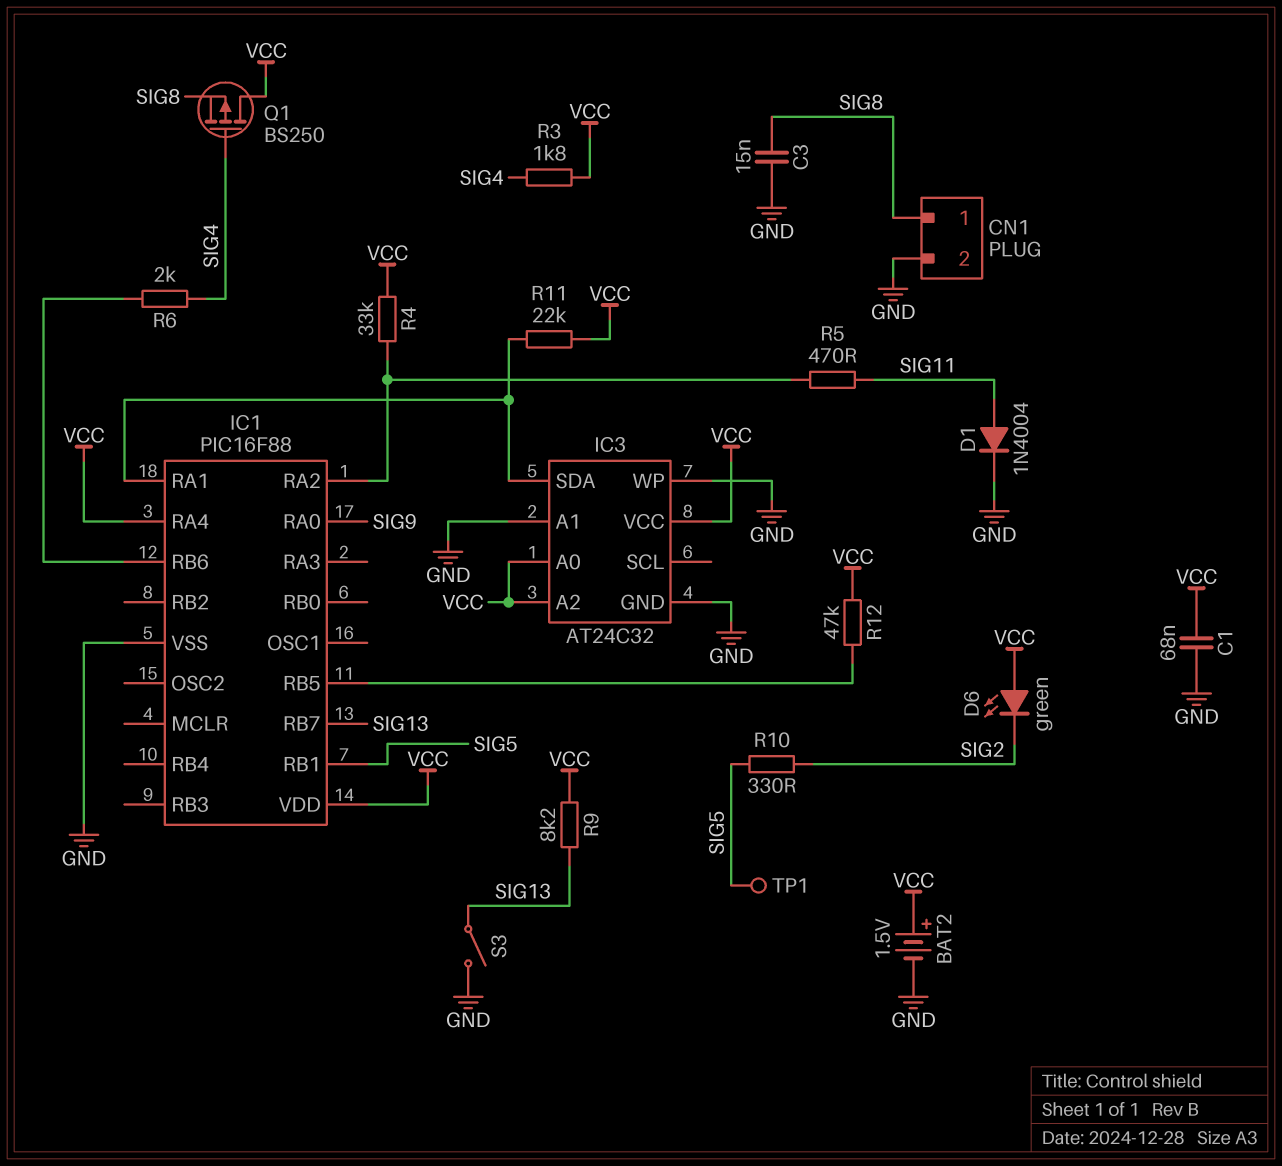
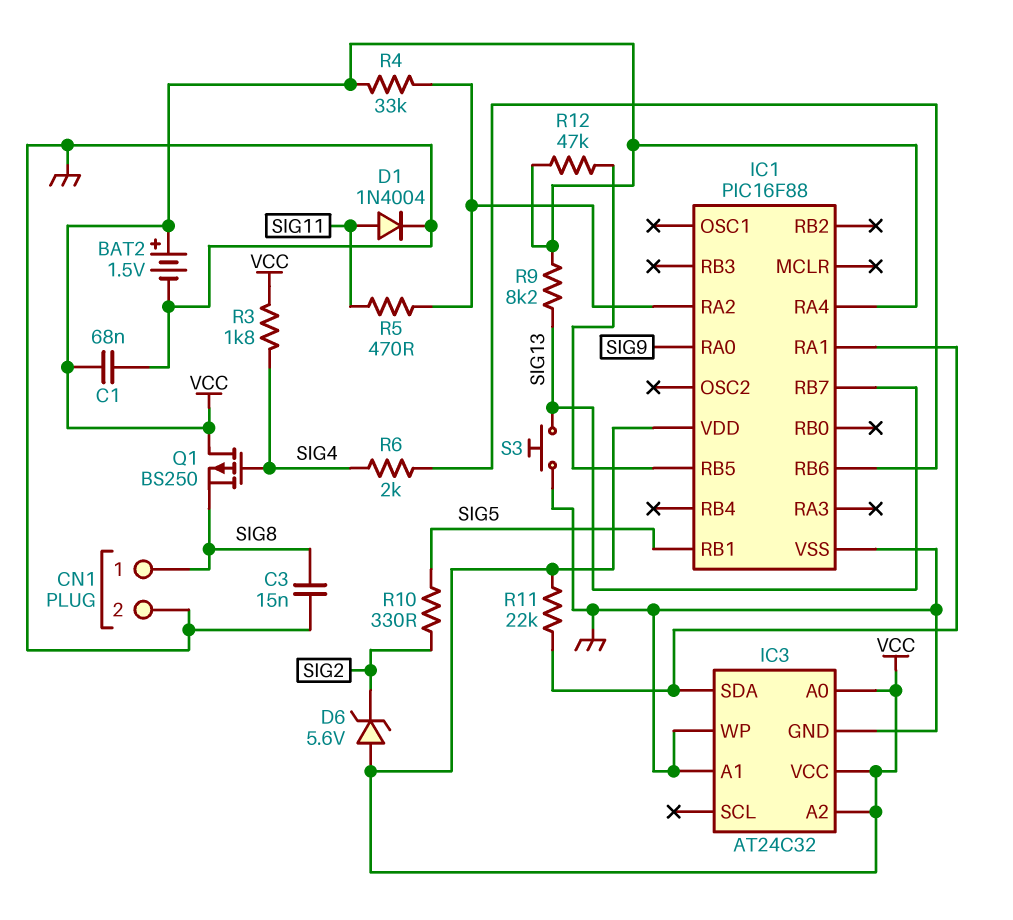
D6: LED green (A VCC, K SIG2) -> zener 5.6V (A VCC, K SIG2)
S3: switch (GND, SIG13) -> button (GND, SIG13)
TP1: test point (SIG5) -> none

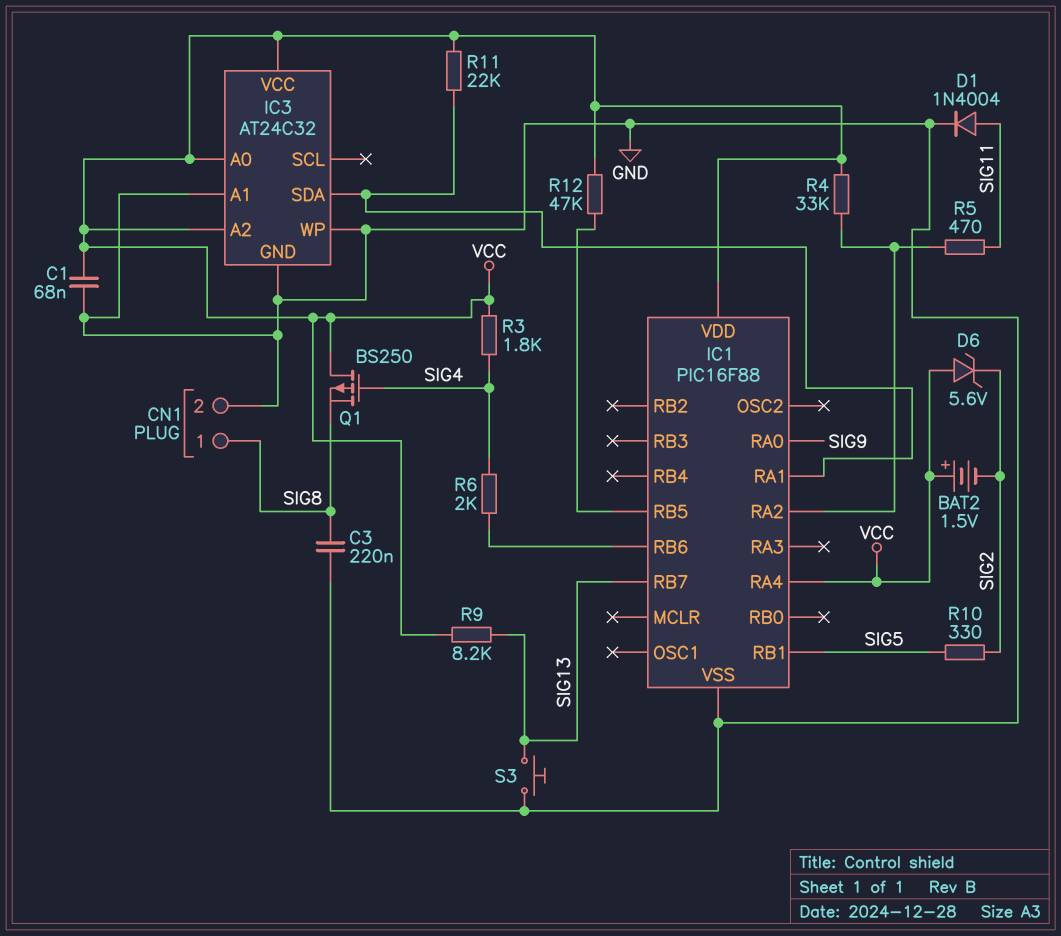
BAT2: 1.5V (plus VCC, minus GND) -> 1.5V (plus VCC, minus SIG2)
C3: 15nF (GND, SIG8) -> 220nF (GND, SIG8)

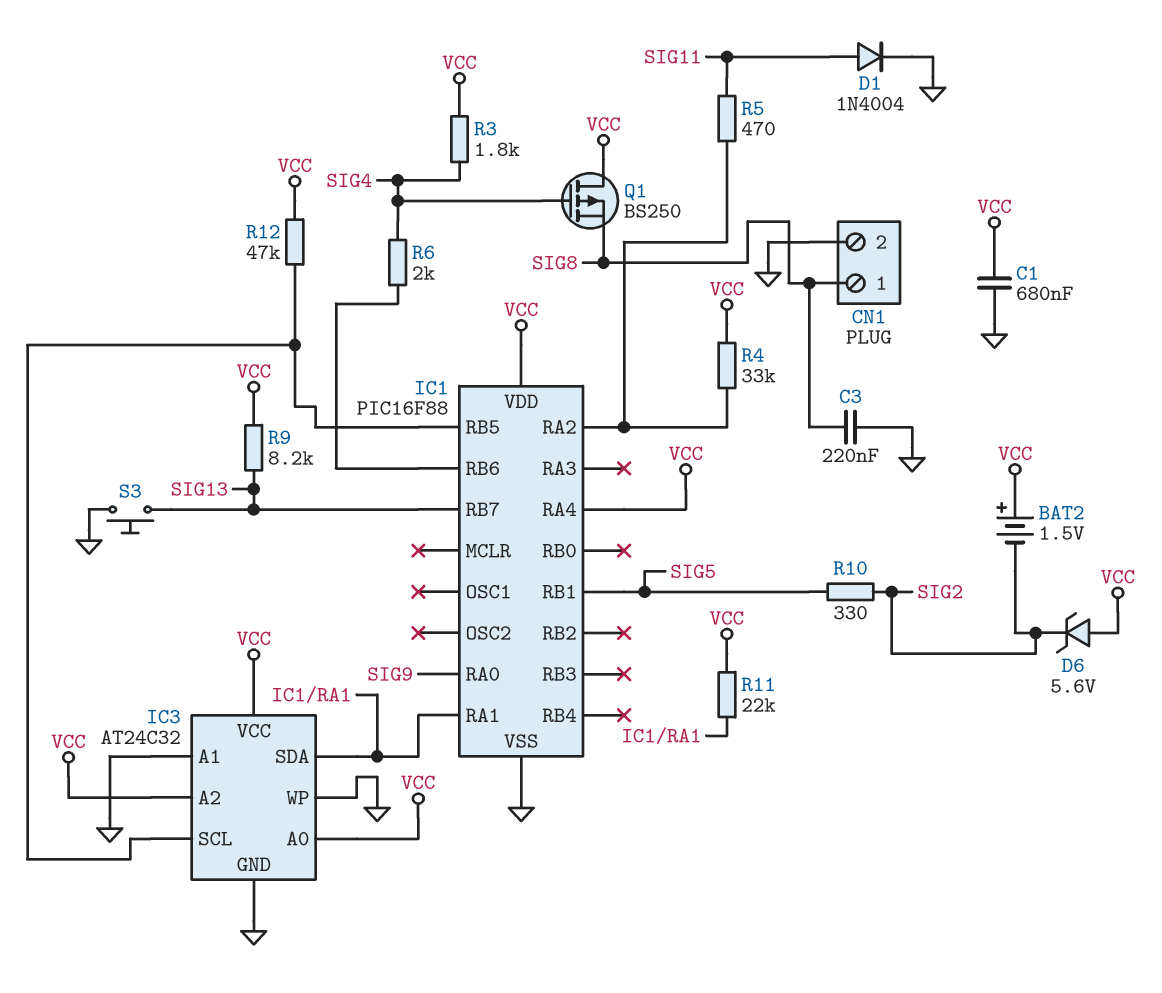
C1: 68nF (GND, VCC) -> 680nF (GND, VCC)
IC3 pin SCL: none -> IC1/RB5

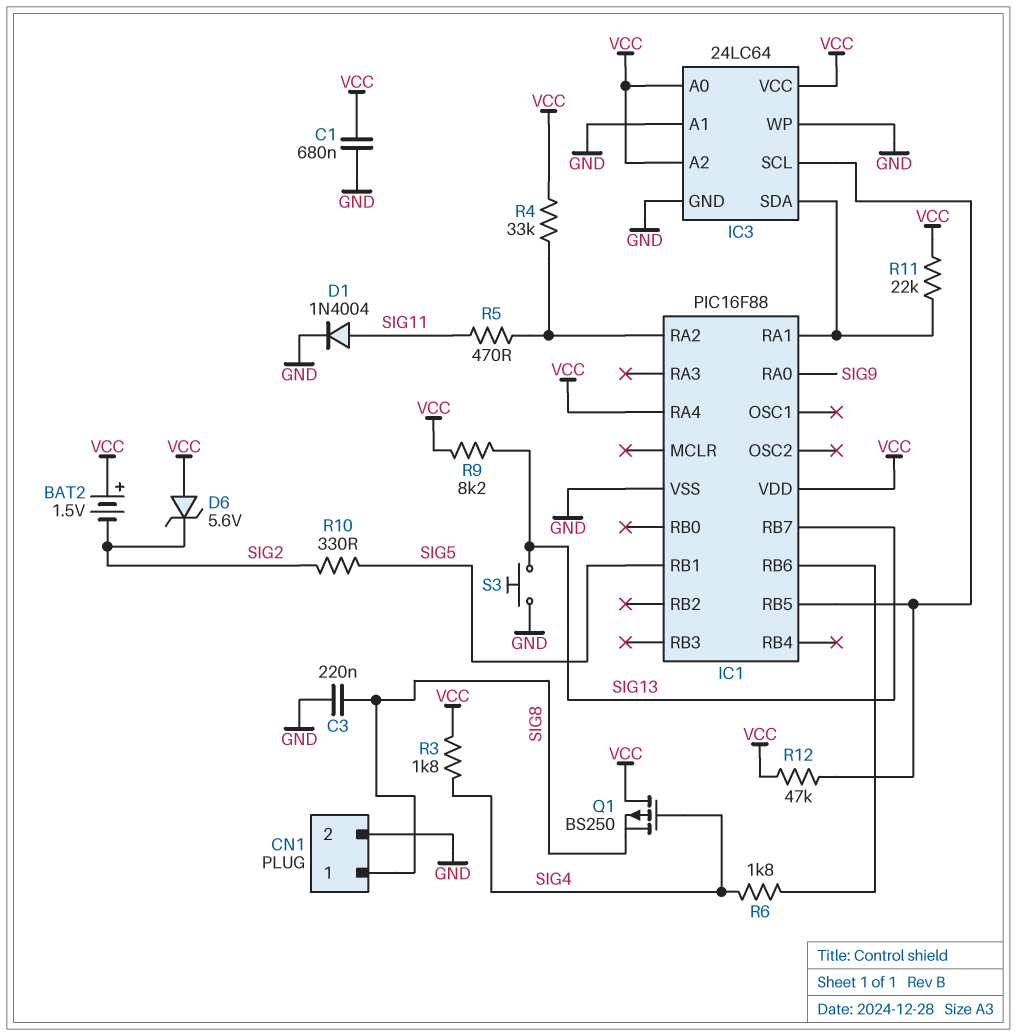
IC3: AT24C32 -> 24LC64
R6: 2k (IC1/RB6, SIG4) -> 1.8k (IC1/RB6, SIG4)

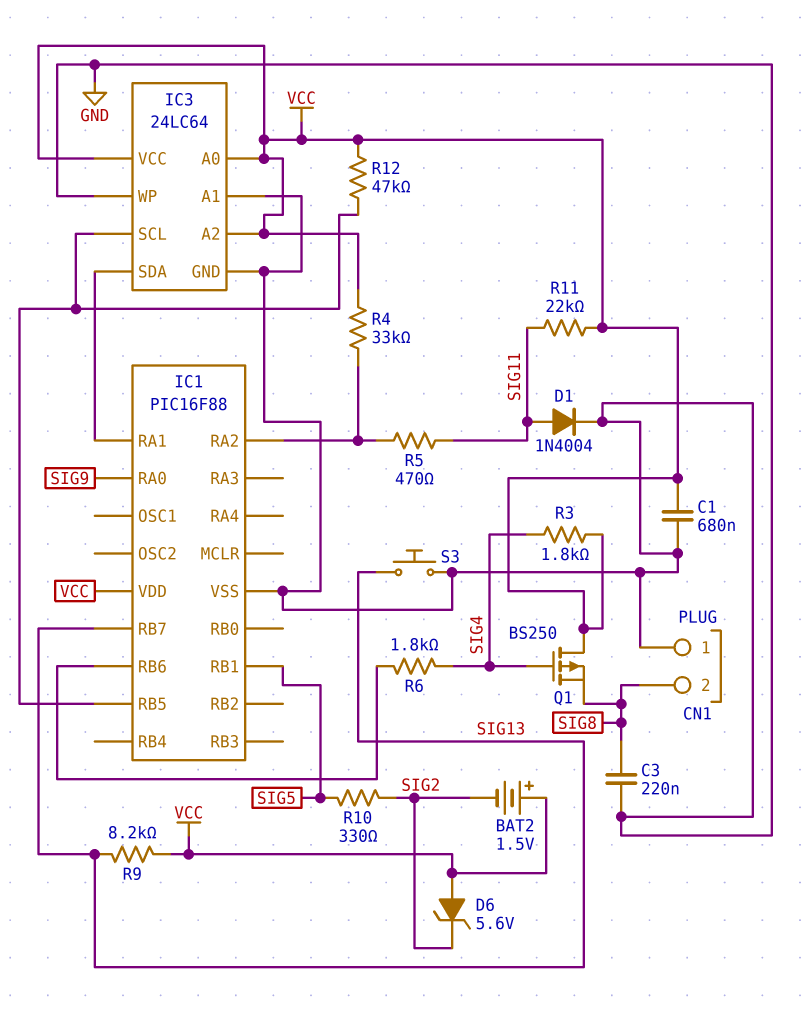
CN1 pin 1: SIG8 -> GND
CN1 pin 2: GND -> SIG8
IC1 pin RA4: VCC -> none
R11: 22k (IC1/RA1, VCC) -> 22k (SIG11, VCC)

